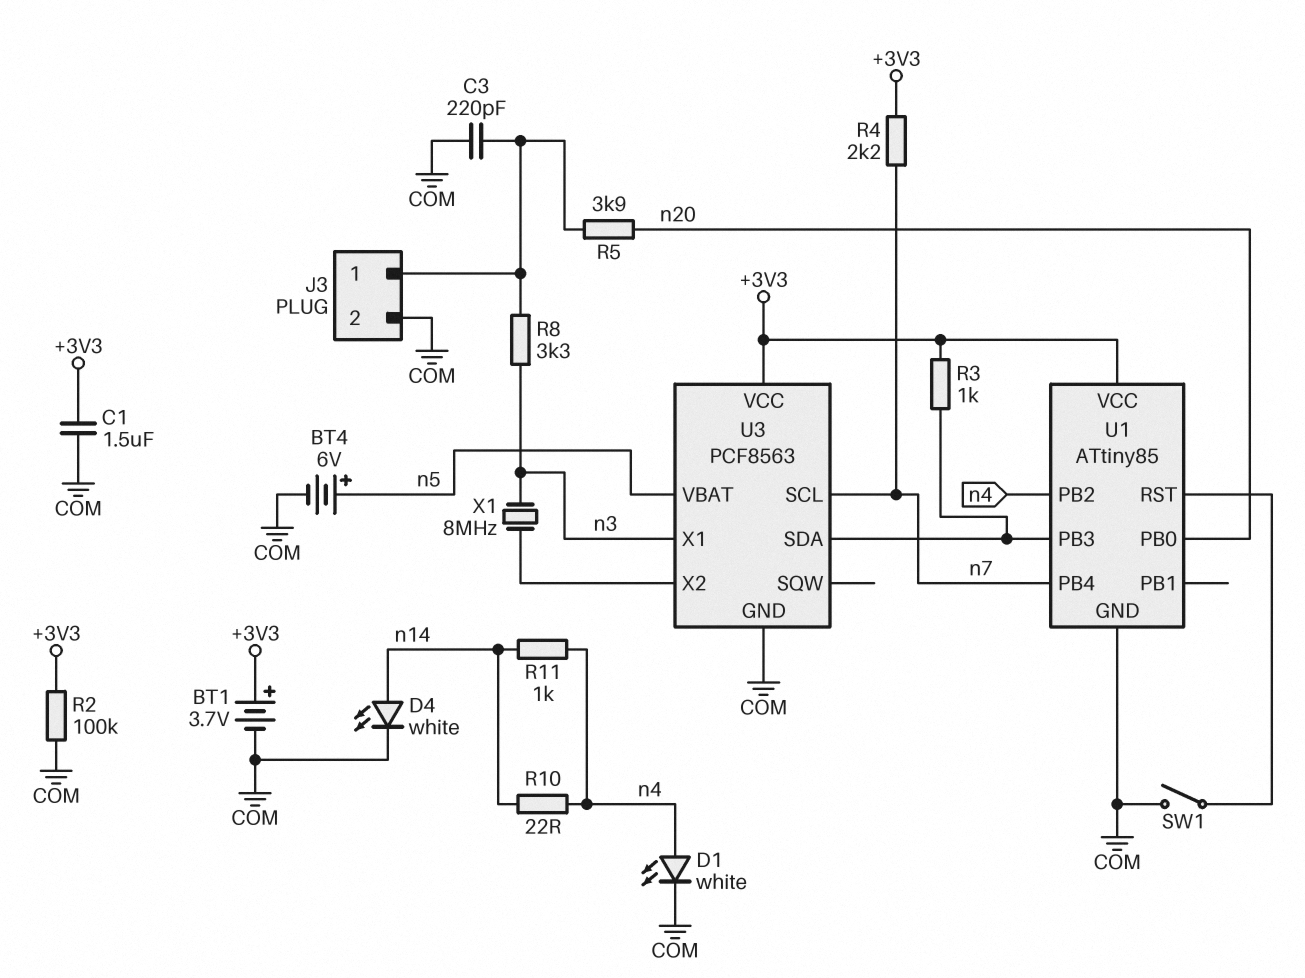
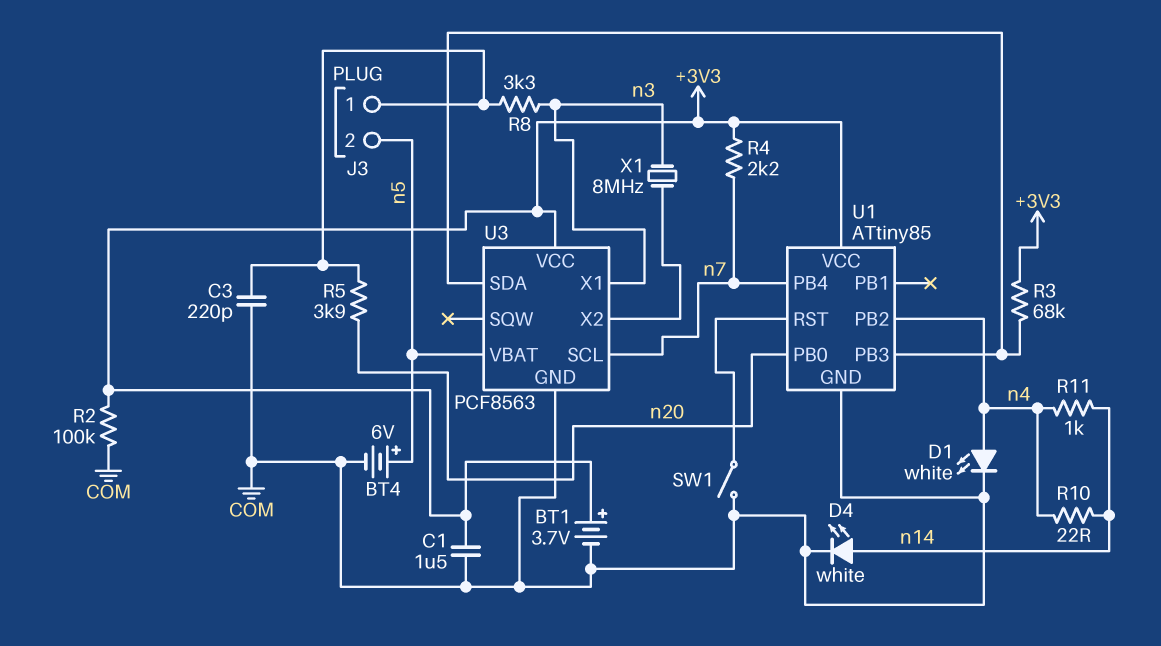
J3 pin 2: COM -> n5
R3: 1k (+3V3, U1/PB3) -> 68k (+3V3, U1/PB3)

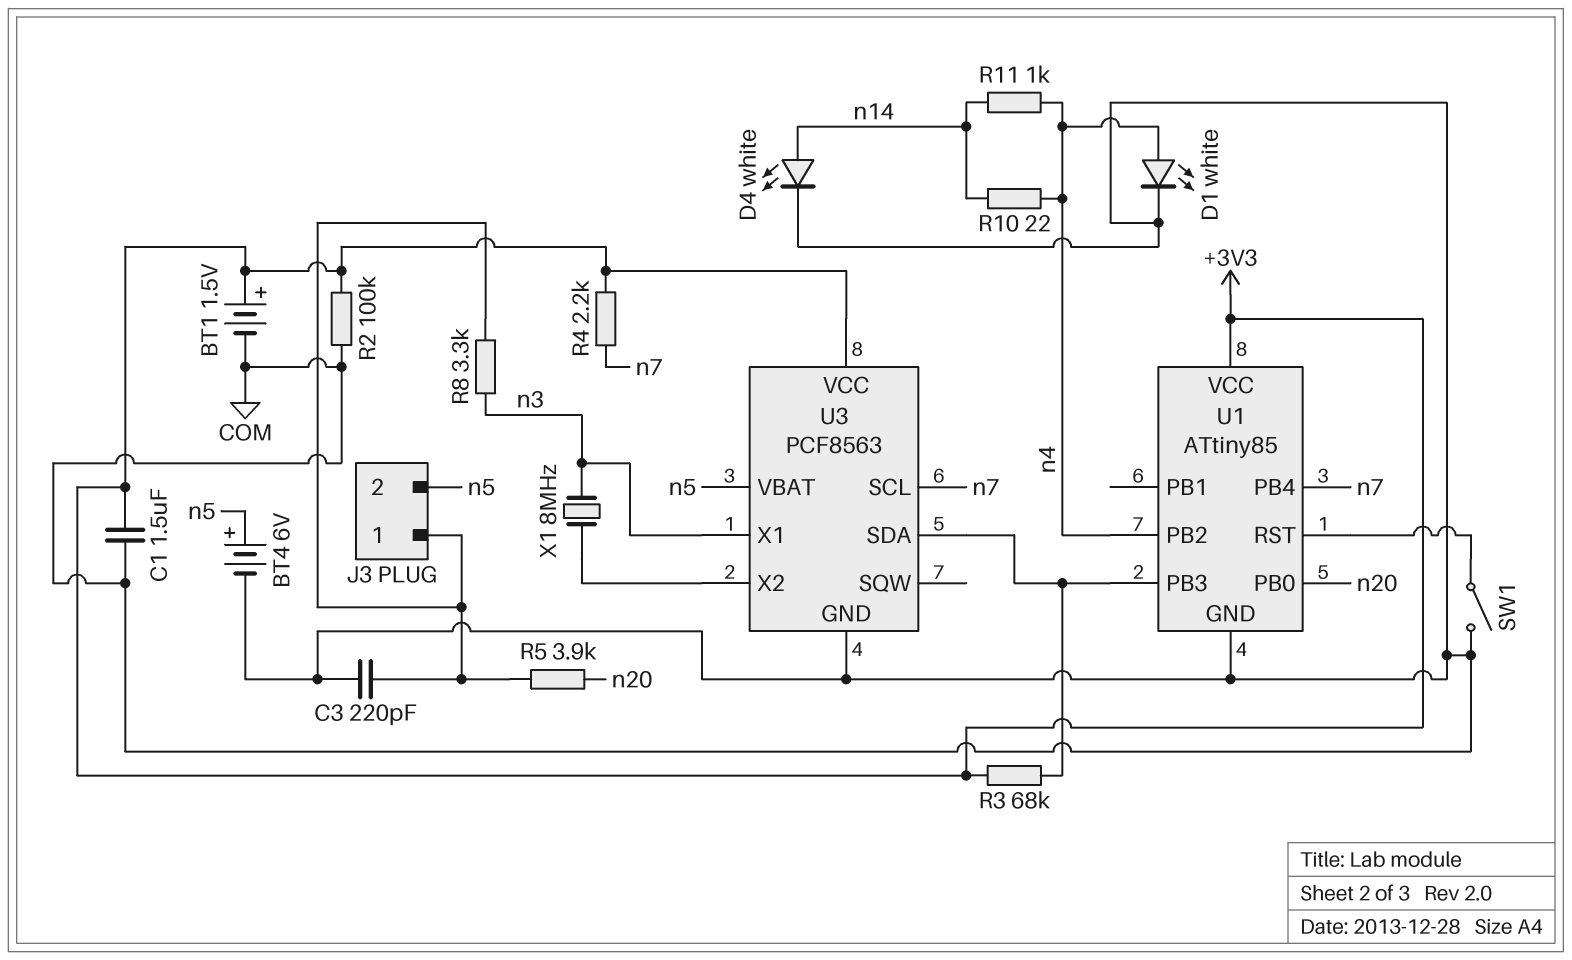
BT1: 3.7V (plus +3V3, minus COM) -> 1.5V (plus +3V3, minus COM)

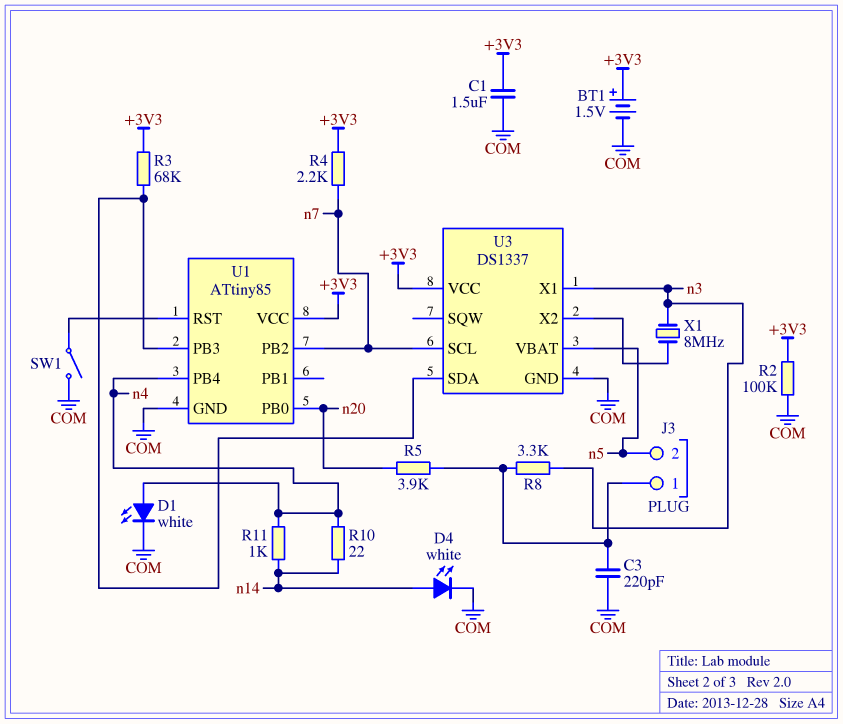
BT4: 6V (plus n5, minus COM) -> none
U1 pin PB2: n4 -> n7
U1 pin PB4: n7 -> n4
U3: PCF8563 -> DS1337

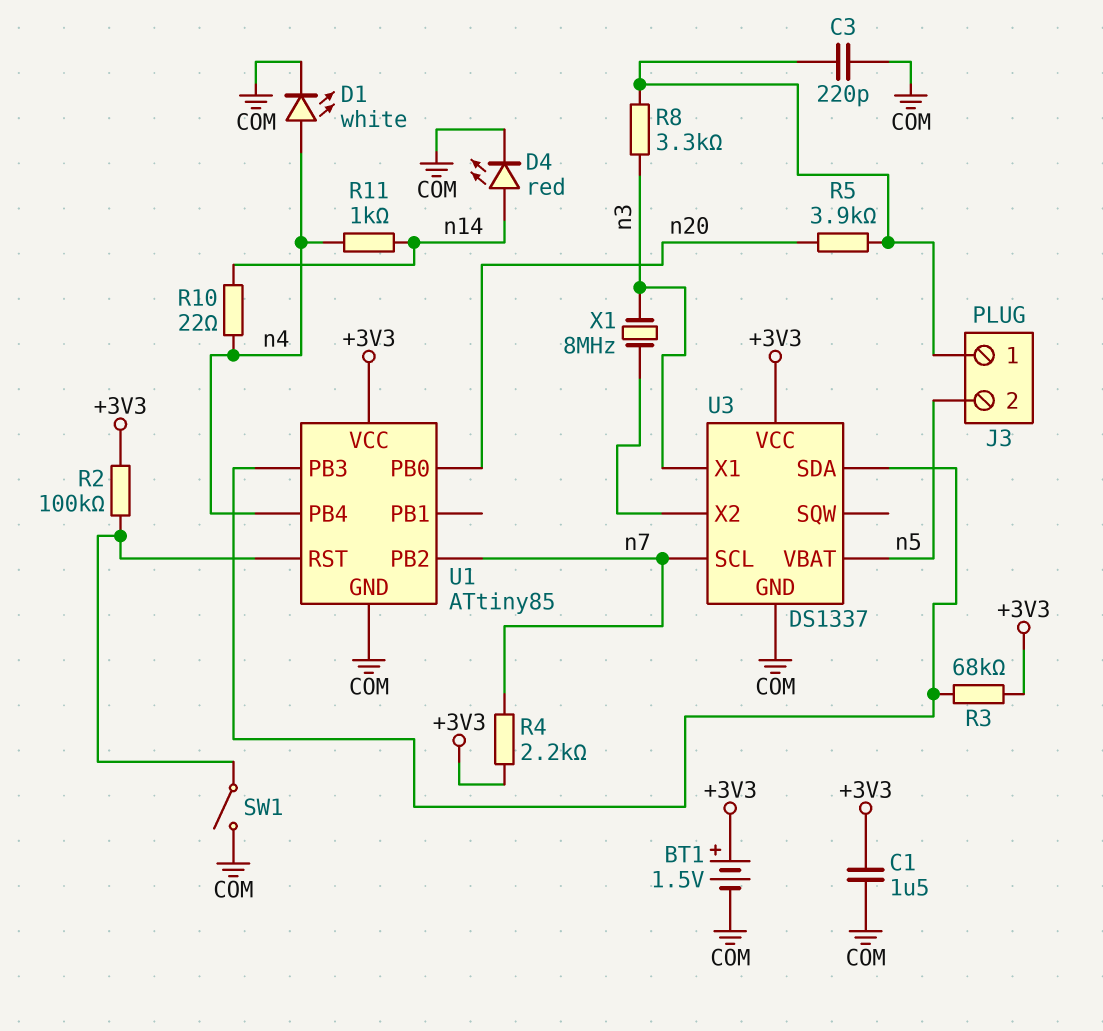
D4: LED white (A n14, K COM) -> LED red (A n14, K COM)
R2: 100k (+3V3, COM) -> 100k (+3V3, U1/RST)

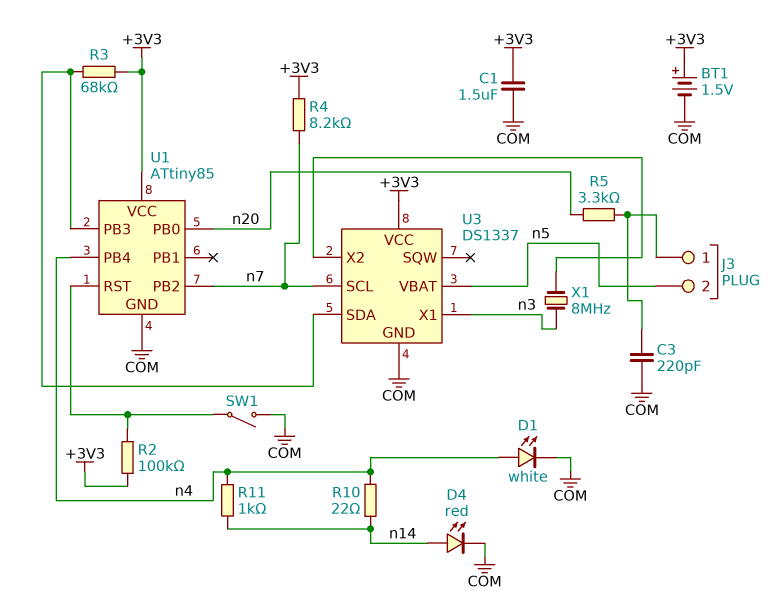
R4: 2.2k (+3V3, n7) -> 8.2k (+3V3, n7)
R5: 3.9k (J3/1, n20) -> 3.3k (J3/1, n20)
R8: 3.3k (J3/1, n3) -> none

